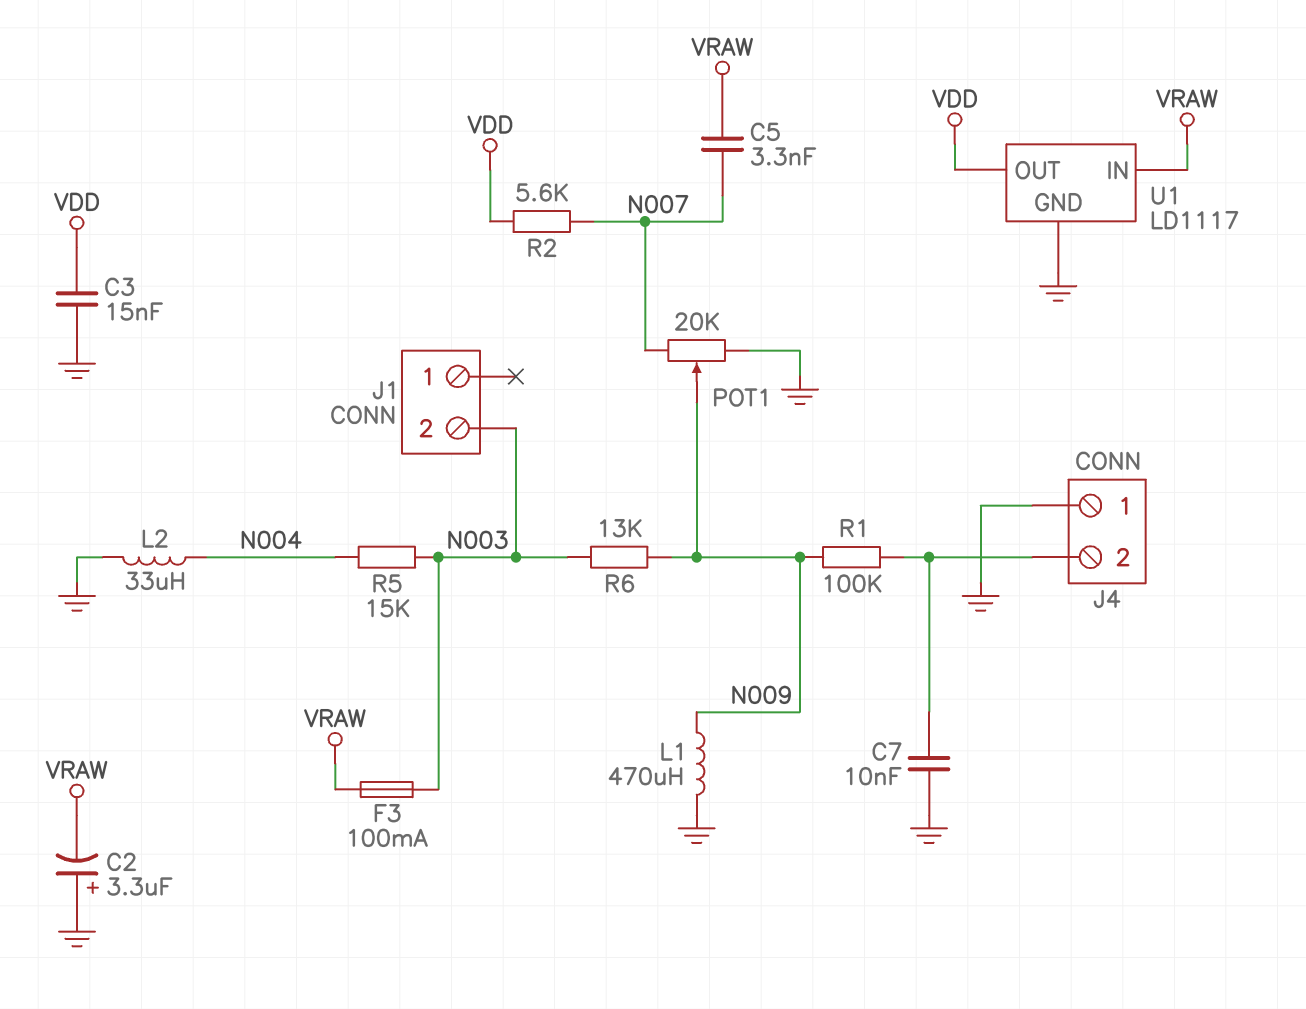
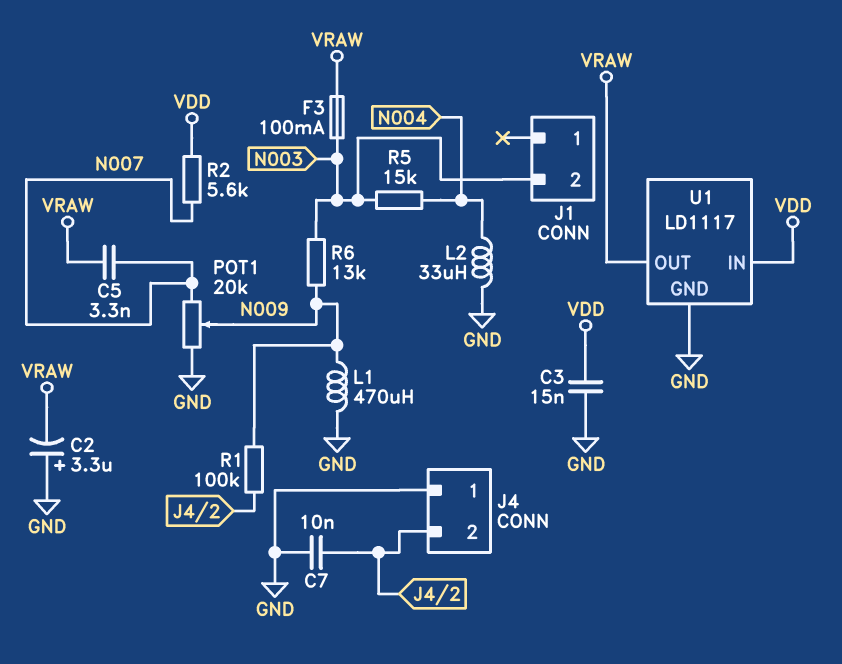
U1 pin IN: VRAW -> VDD
U1 pin OUT: VDD -> VRAW

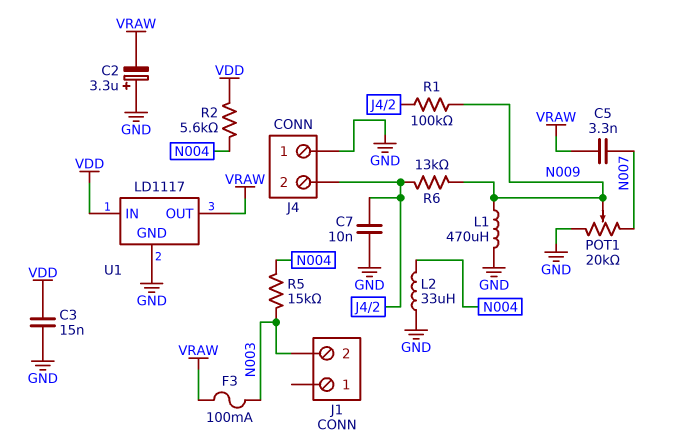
R2: 5.6k (N007, VDD) -> 5.6k (N004, VDD)
R6: 13k (N003, N009) -> 13k (J4/2, N009)

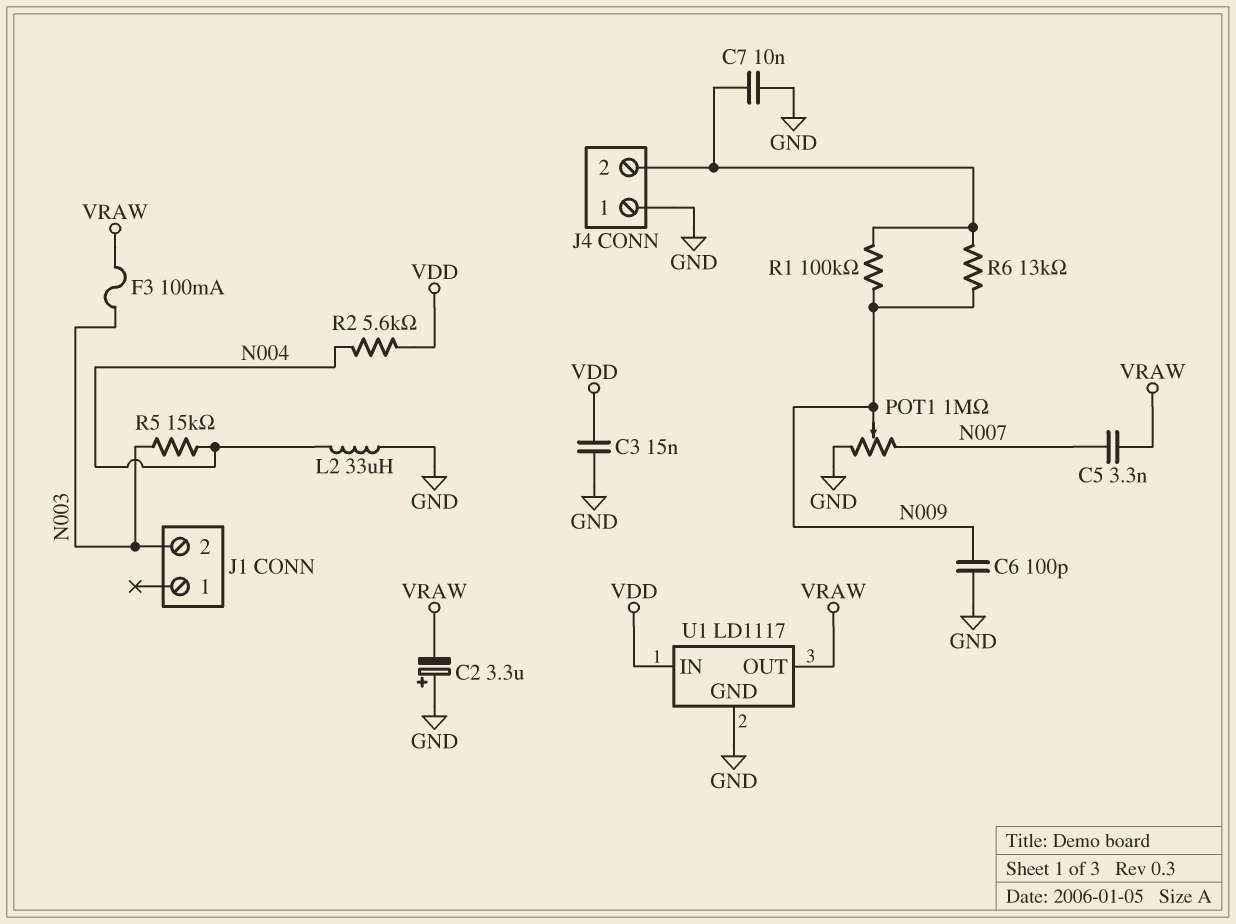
C6: none -> 100pF (GND, N009)
L1: 470uH (GND, N009) -> none
POT1: 20k (GND, N007, wiper N009) -> 1M (GND, N007, wiper N009)

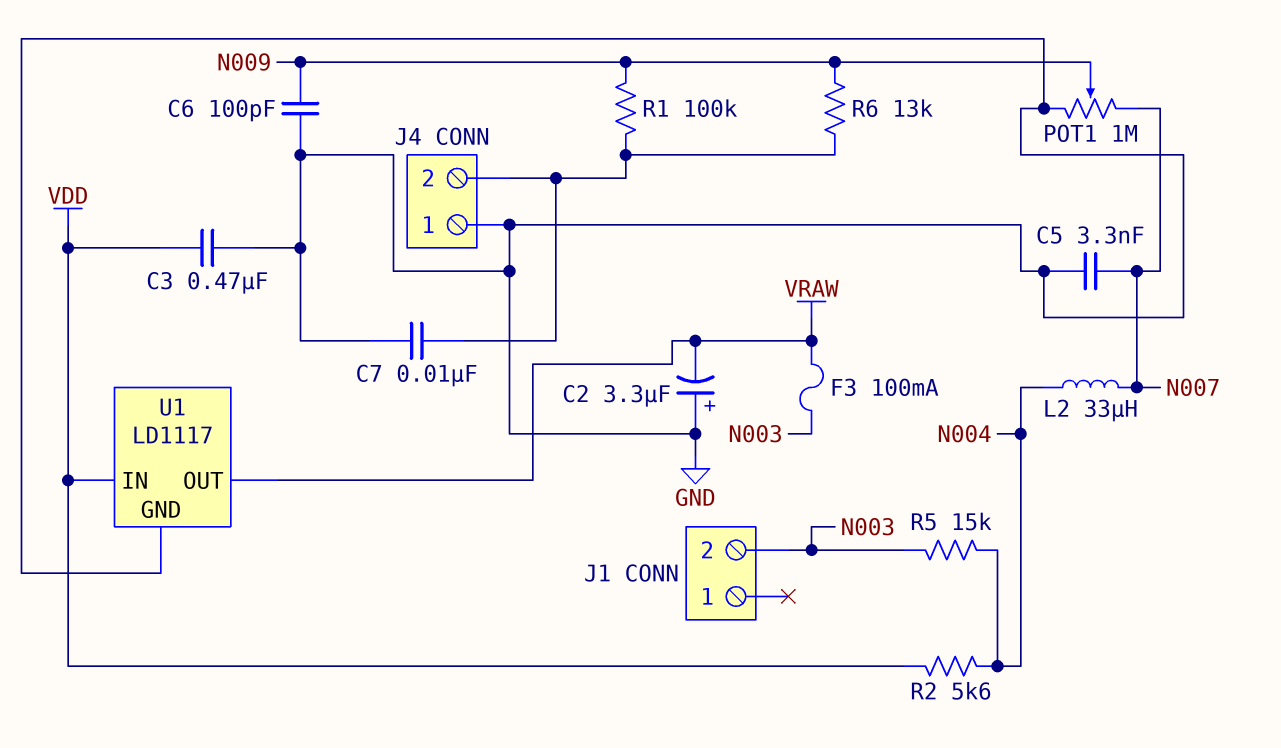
C3: 15nF (GND, VDD) -> 470nF (GND, VDD)
C5: 3.3nF (N007, VRAW) -> 3.3nF (GND, N007)
L2: 33uH (GND, N004) -> 33uH (N004, N007)

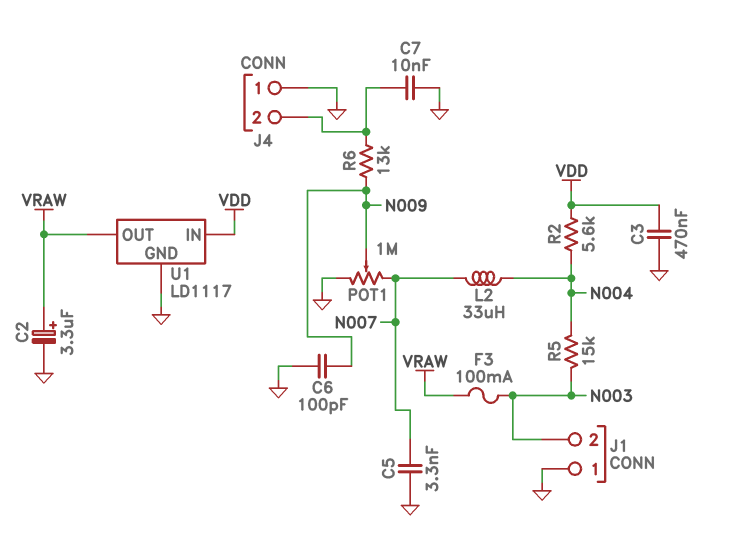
C2: 3.3uF (plus GND, minus VRAW) -> 3.3uF (plus VRAW, minus GND)
J1 pin 1: none -> GND
R1: 100k (J4/2, N009) -> none

